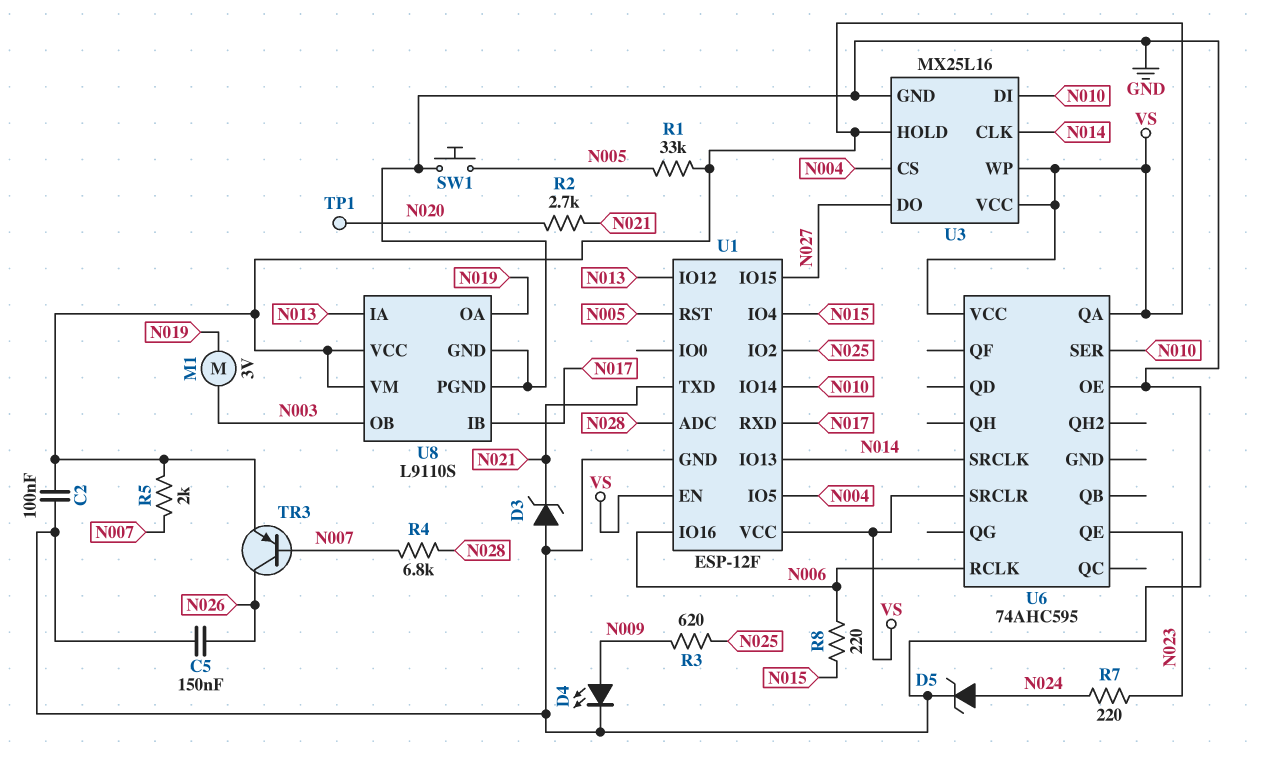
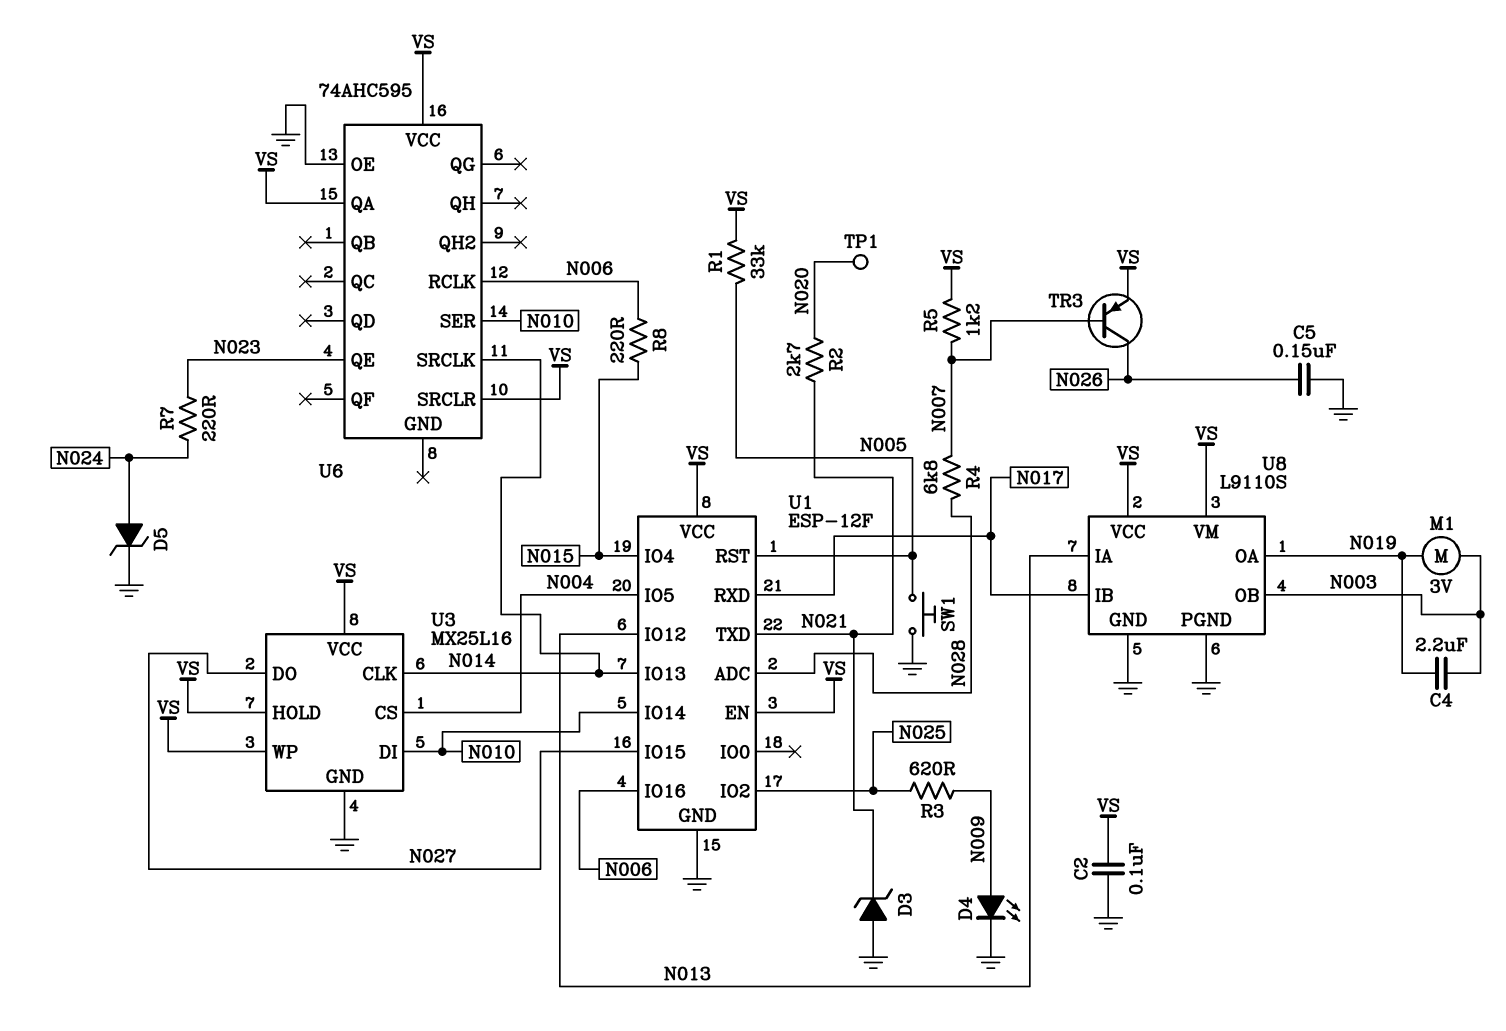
C4: none -> 2.2uF (N003, N019)
R5: 2k (N007, VS) -> 1.2k (N007, VS)

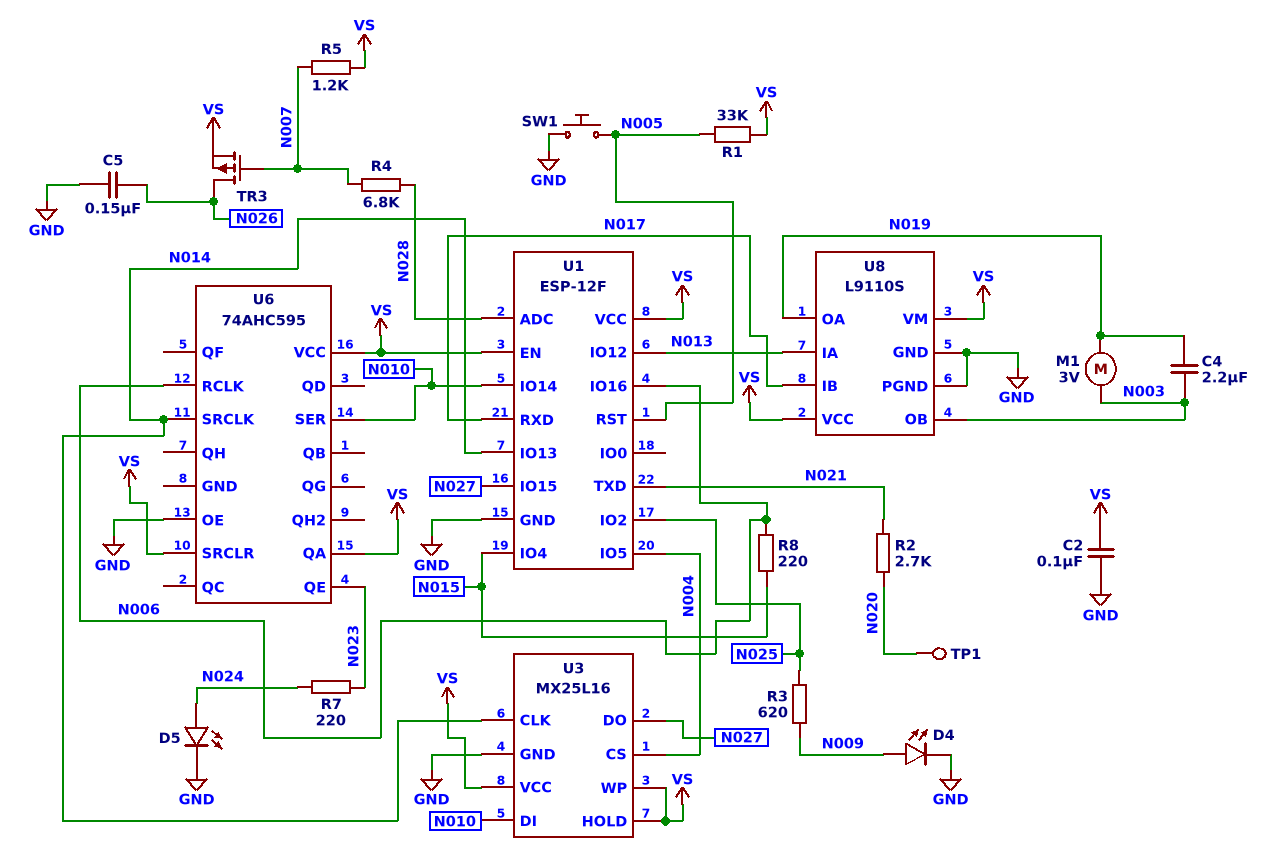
D3: zener (A GND, K N021) -> none
D5: zener (A N024, K GND) -> LED (A N024, K GND)
TR3: PNP (B N007, C N026, E VS) -> PMOS (G N007, D N026, S VS)

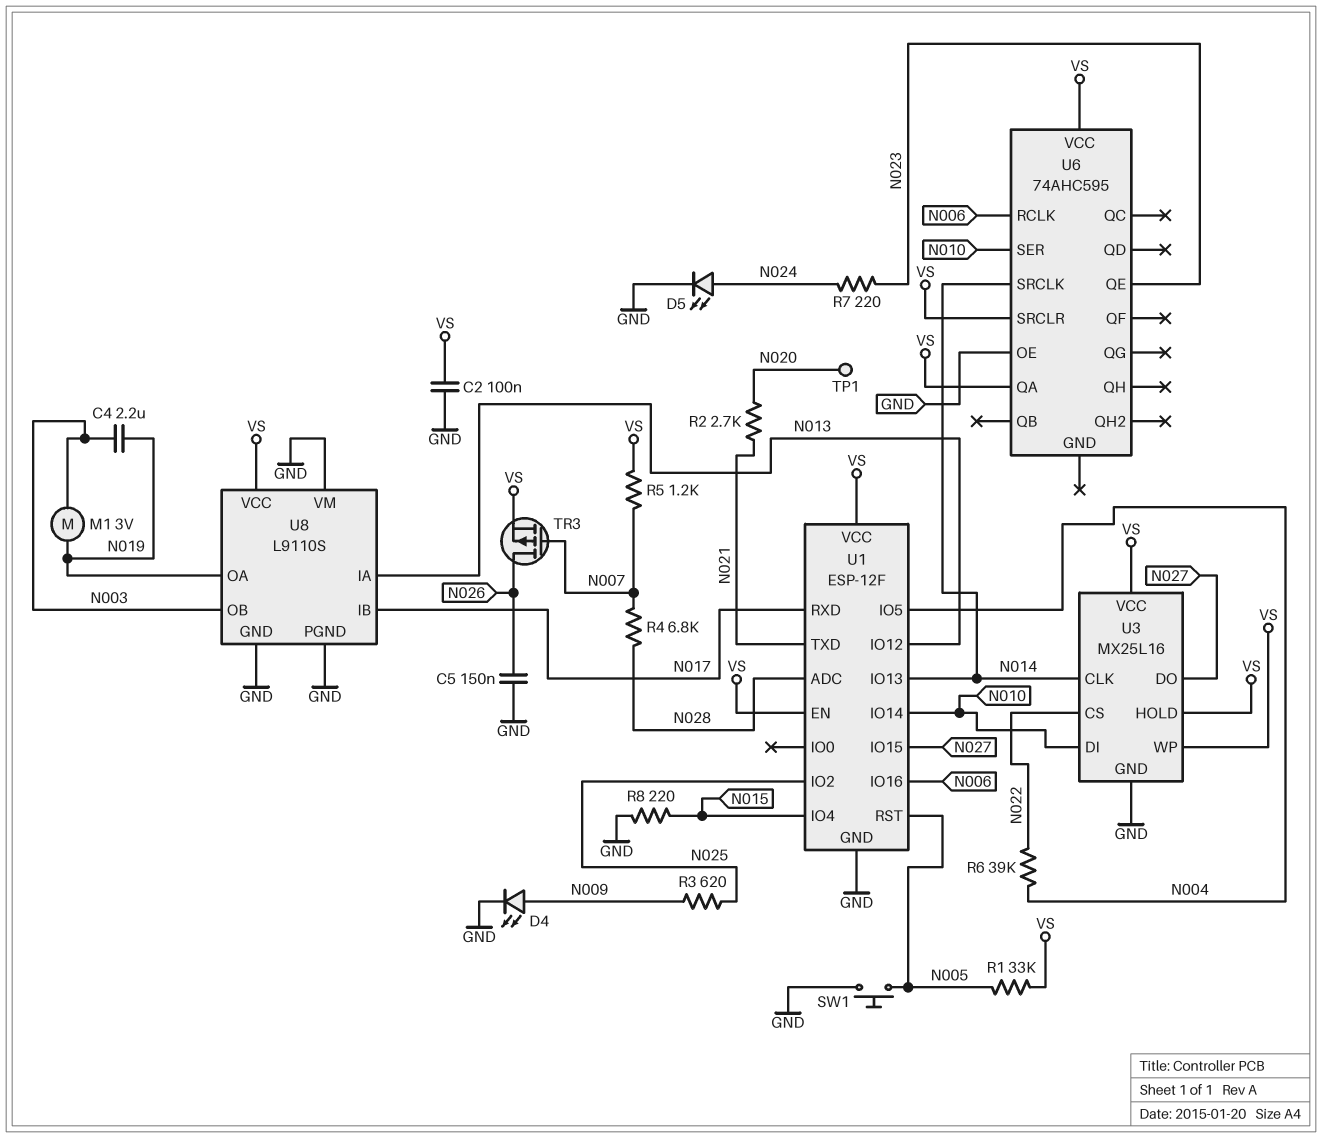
R6: none -> 39k (N004, N022)
R8: 220 (N006, N015) -> 220 (GND, N015)
U3 pin CS: N004 -> N022
U8 pin VM: VS -> GND

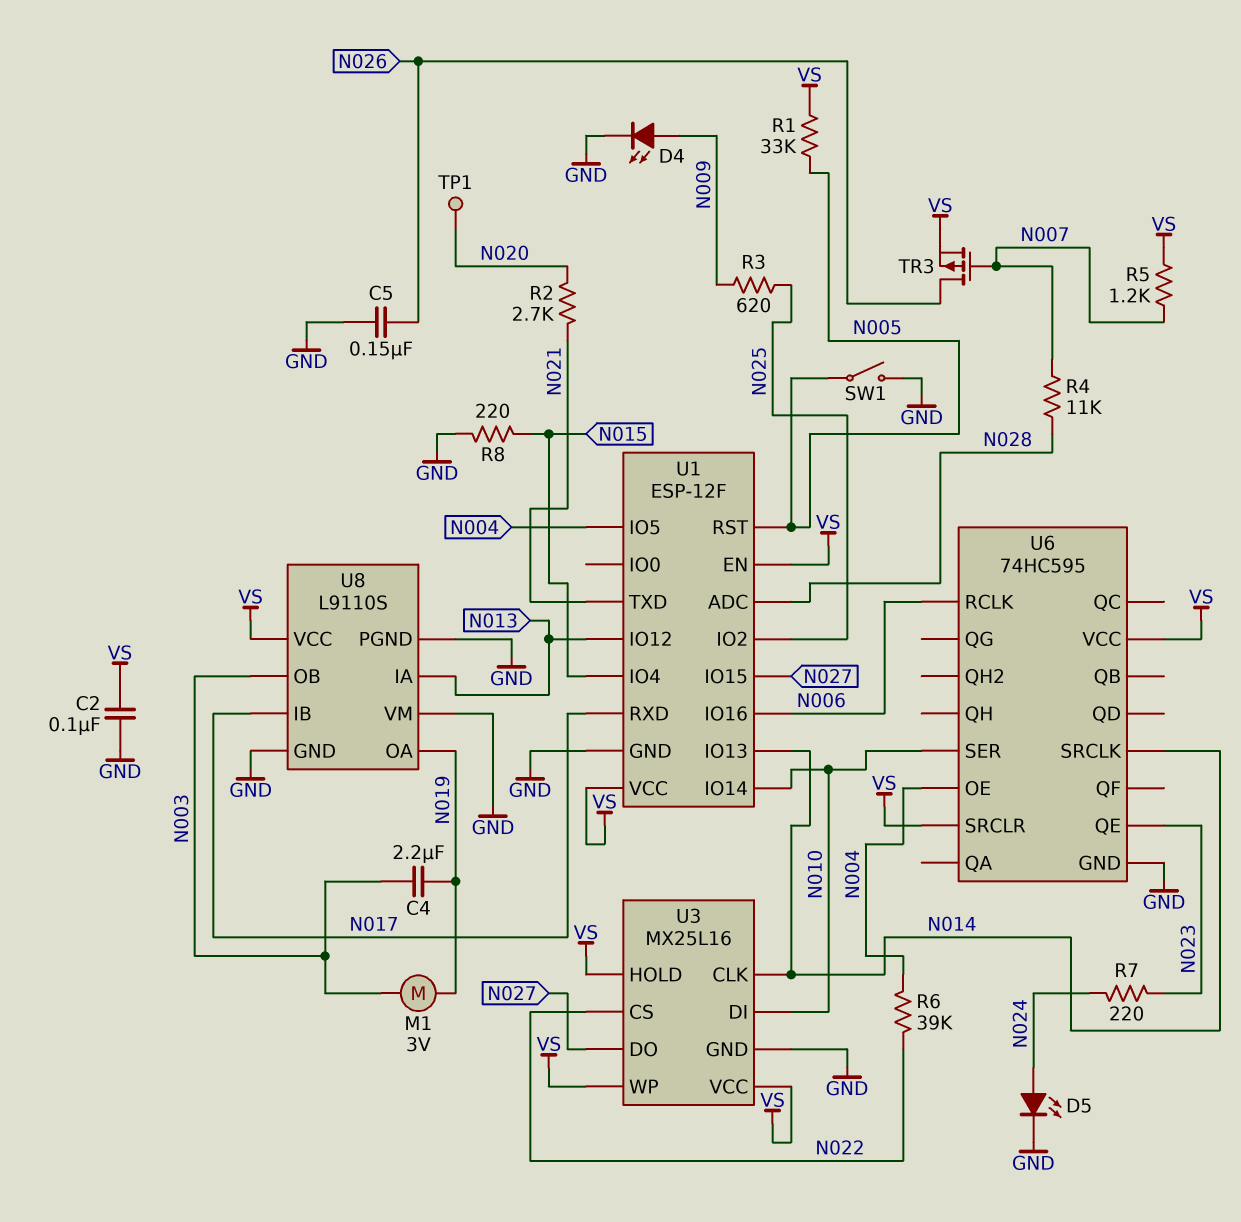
R4: 6.8k (N007, N028) -> 11k (N007, N028)
SW1: button (GND, N005) -> switch (GND, N005)
U6: 74AHC595 -> 74HC595
U6 pin GND: none -> GND
U6 pin OE: GND -> N004
U6 pin QA: VS -> none

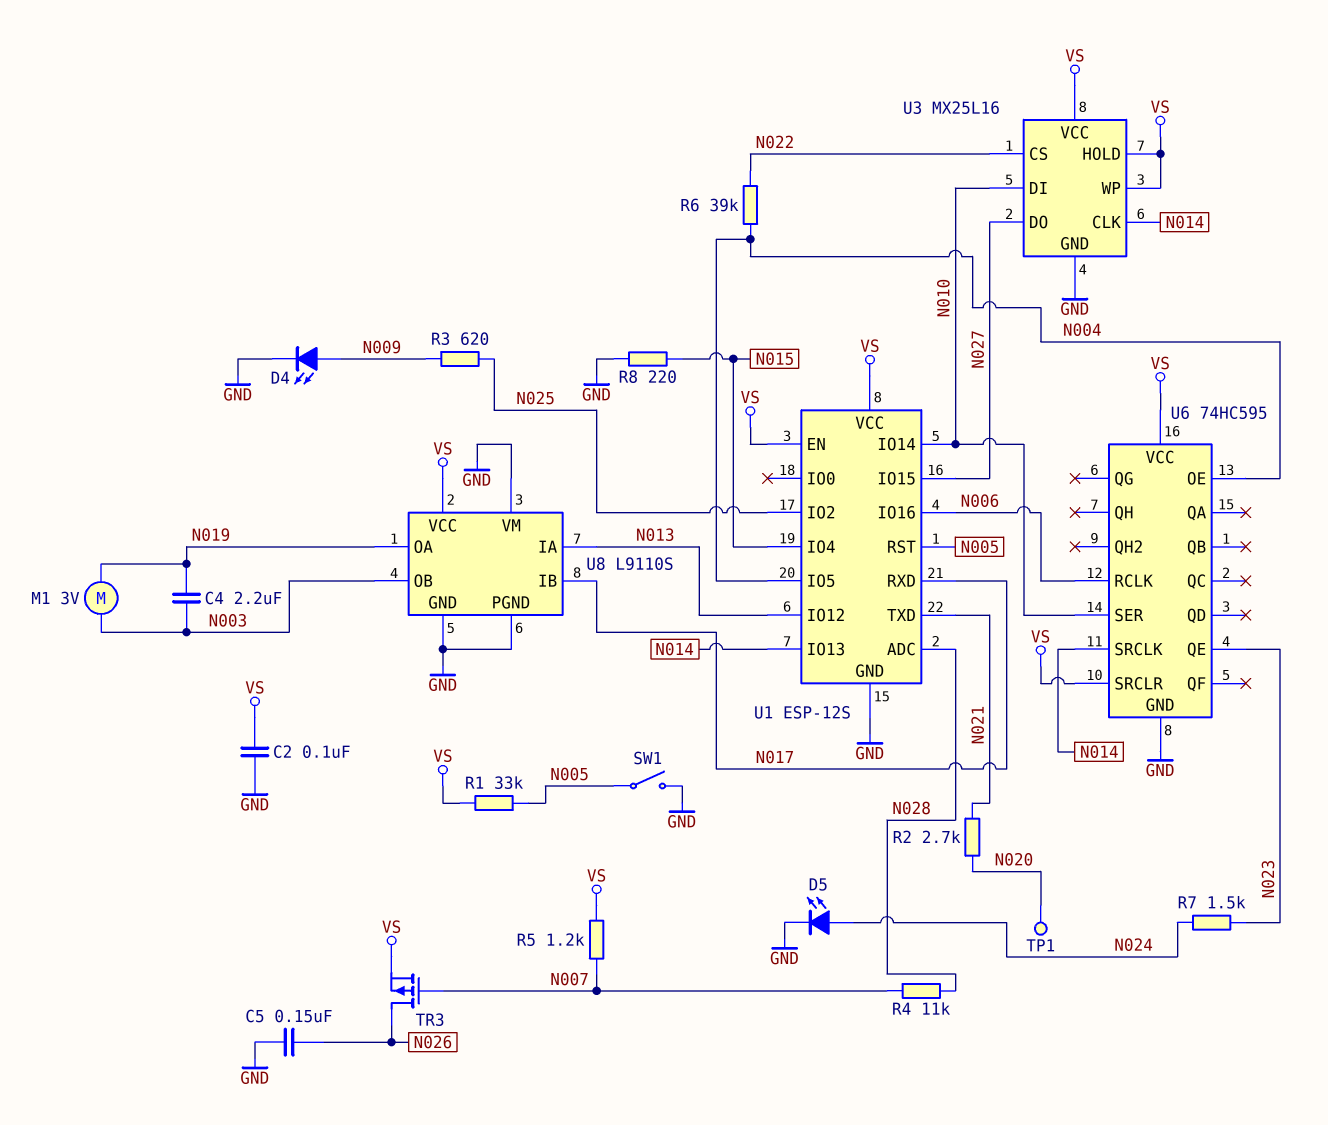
R7: 220 (N023, N024) -> 1.5k (N023, N024)
U1: ESP-12F -> ESP-12S

